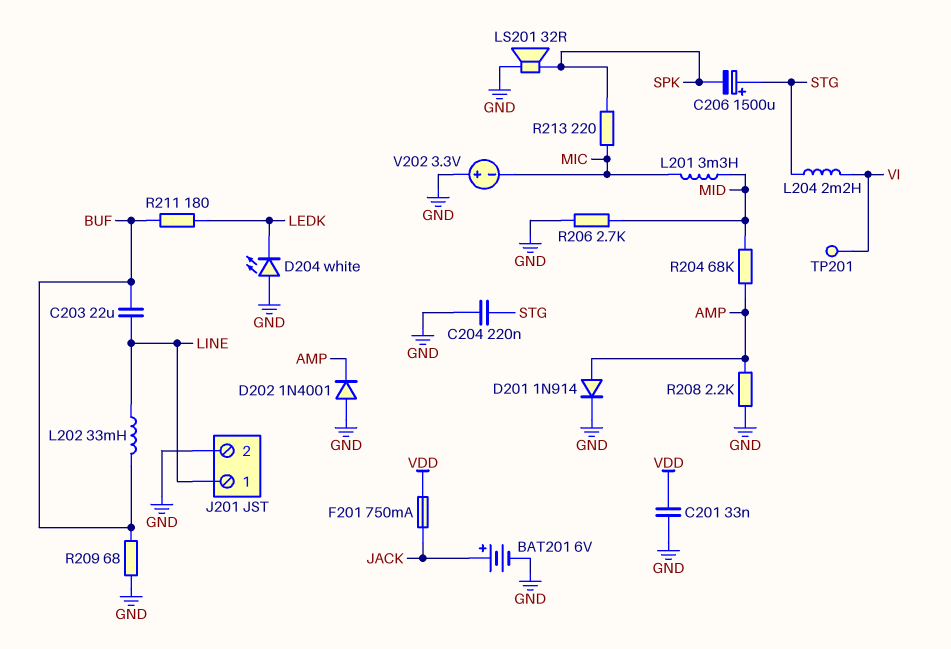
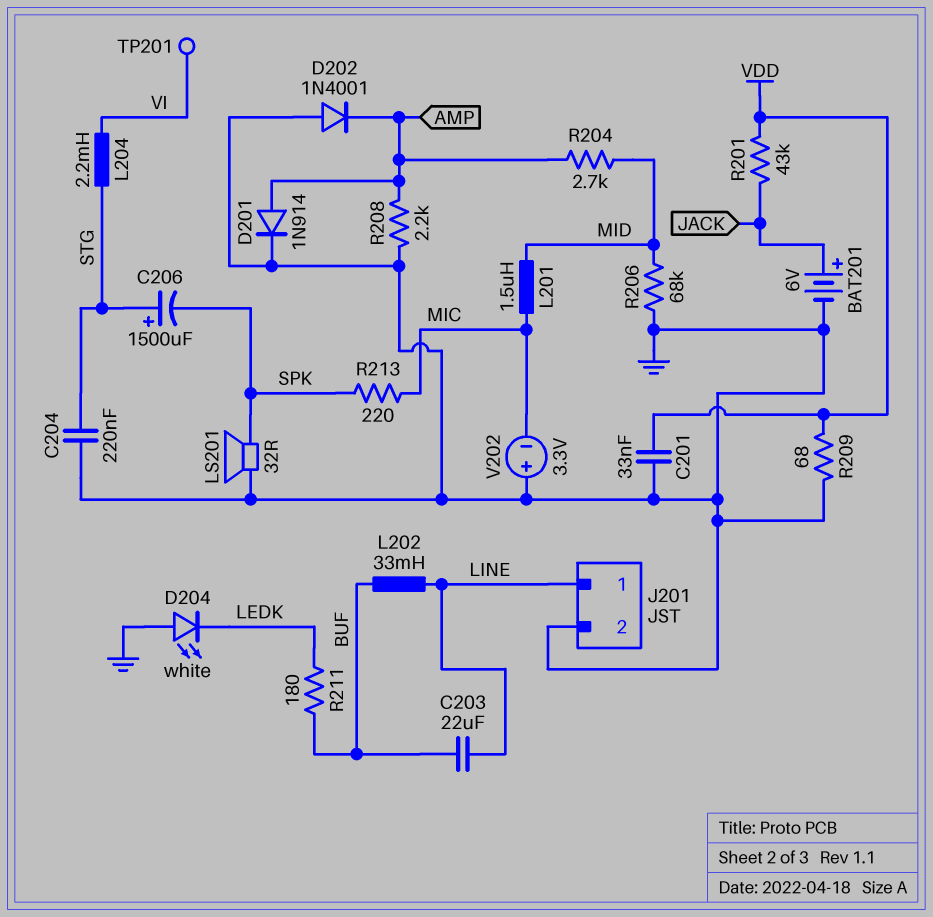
F201: 750mA (JACK, VDD) -> none
L201: 3.3mH (MIC, MID) -> 1.5uH (MIC, MID)
R201: none -> 43k (JACK, VDD)
R204: 68k (AMP, MID) -> 2.7k (AMP, MID)
R206: 2.7k (GND, MID) -> 68k (GND, MID)
R209: 68 (BUF, GND) -> 68 (GND, VDD)

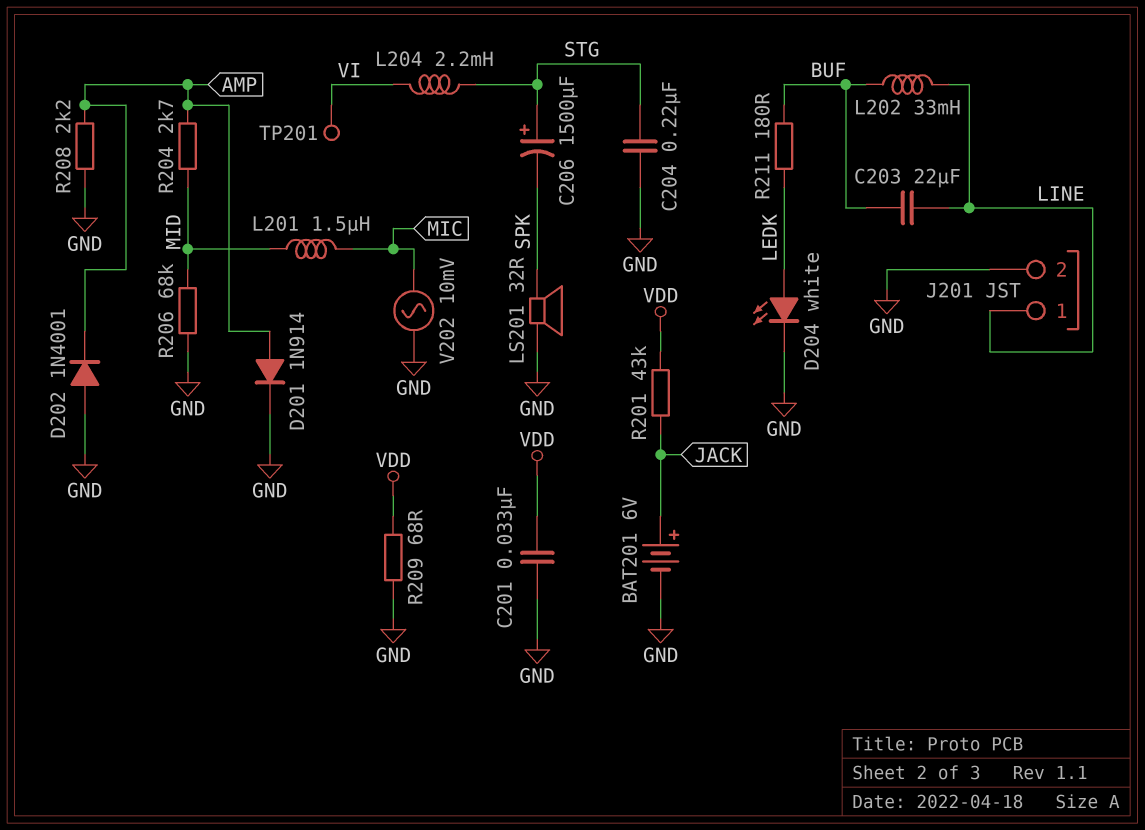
D204: LED white (A GND, K LEDK) -> LED white (A LEDK, K GND)
R213: 220 (MIC, SPK) -> none
V202: 3.3V (plus GND, minus MIC) -> AC 10mV (GND, MIC)

